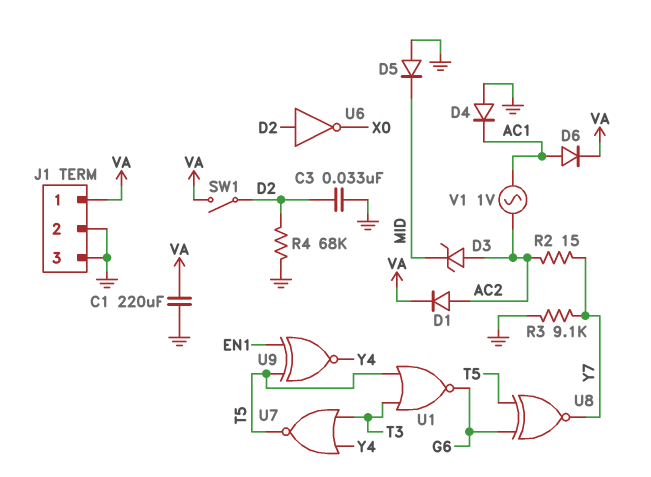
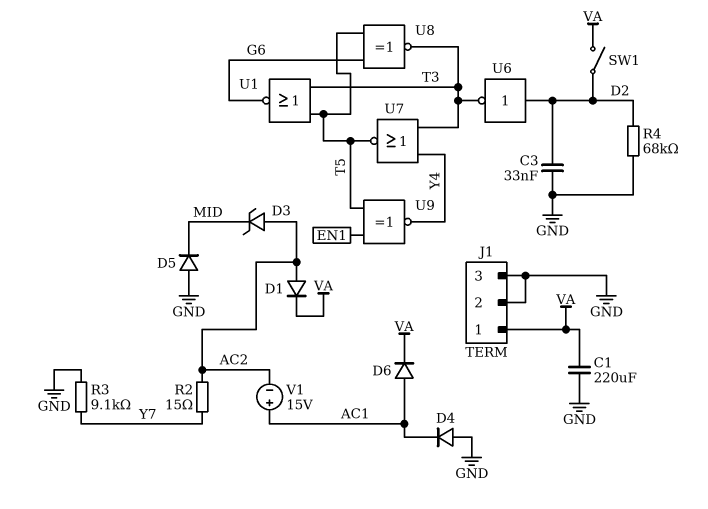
U6: NOT (in D2, out X0) -> NOT (in D2, out T3)
U8: XNOR (in G6, in T5, out Y7) -> XNOR (in G6, in T5, out T3)
V1: AC 1V (AC1, AC2) -> 15V (plus AC1, minus AC2)

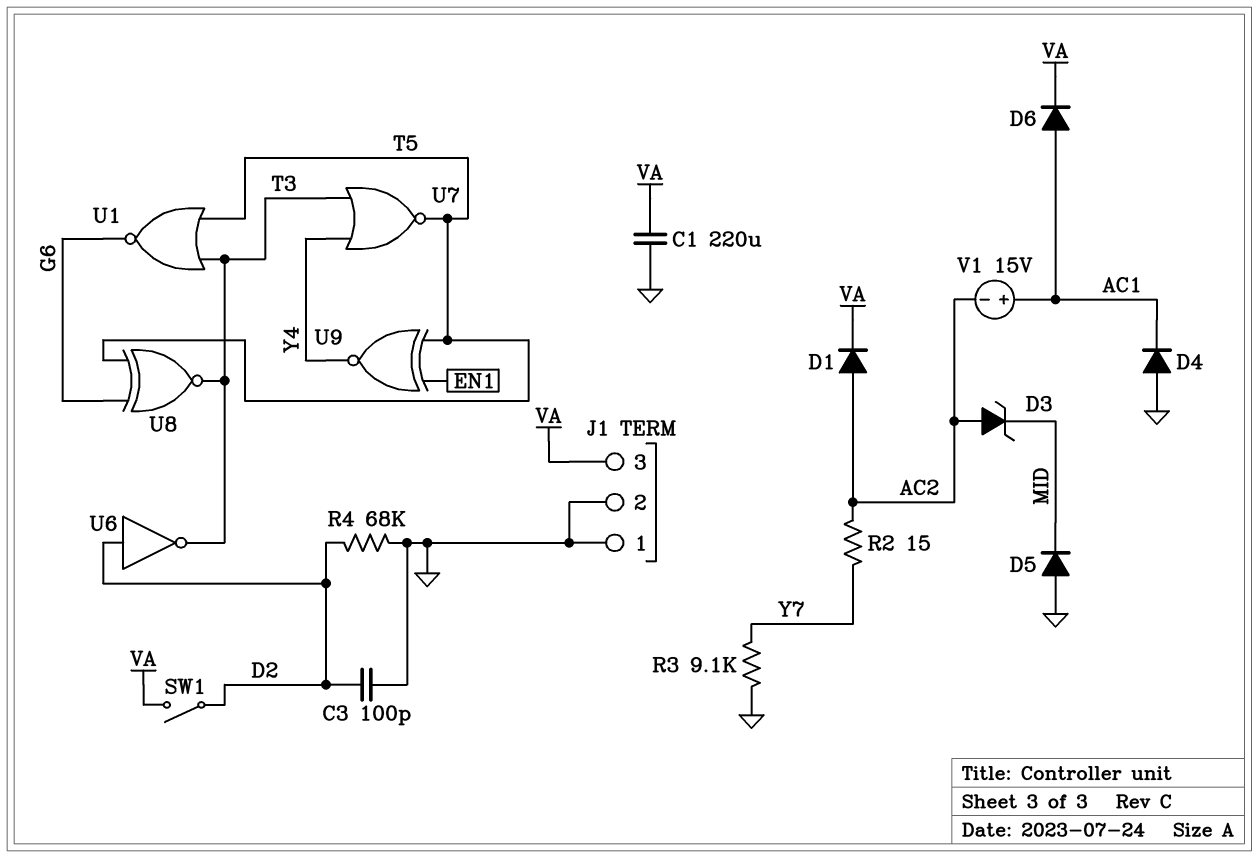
C3: 33nF (D2, GND) -> 100pF (D2, GND)
J1 pin 1: VA -> GND
J1 pin 3: GND -> VA

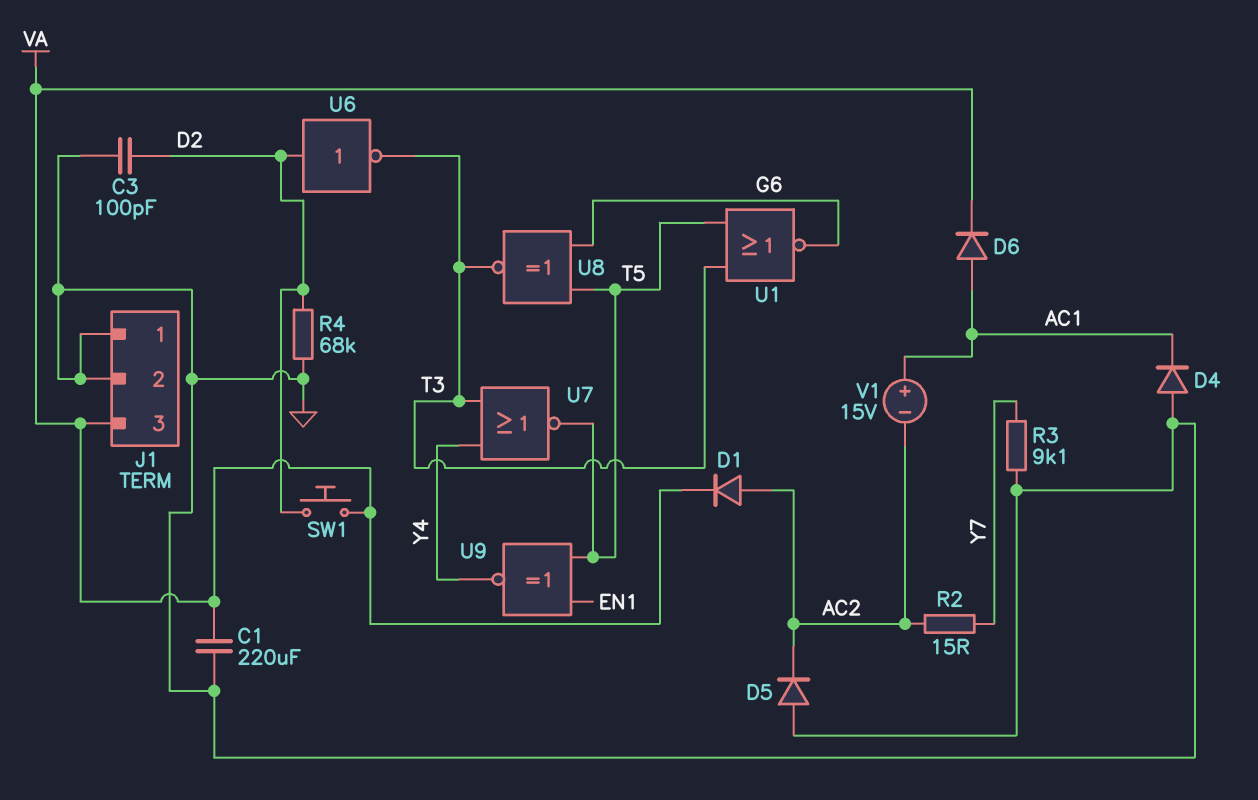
D3: zener (A AC2, K MID) -> none
D5: diode (A GND, K MID) -> diode (A GND, K AC2)
SW1: switch (D2, VA) -> button (D2, VA)

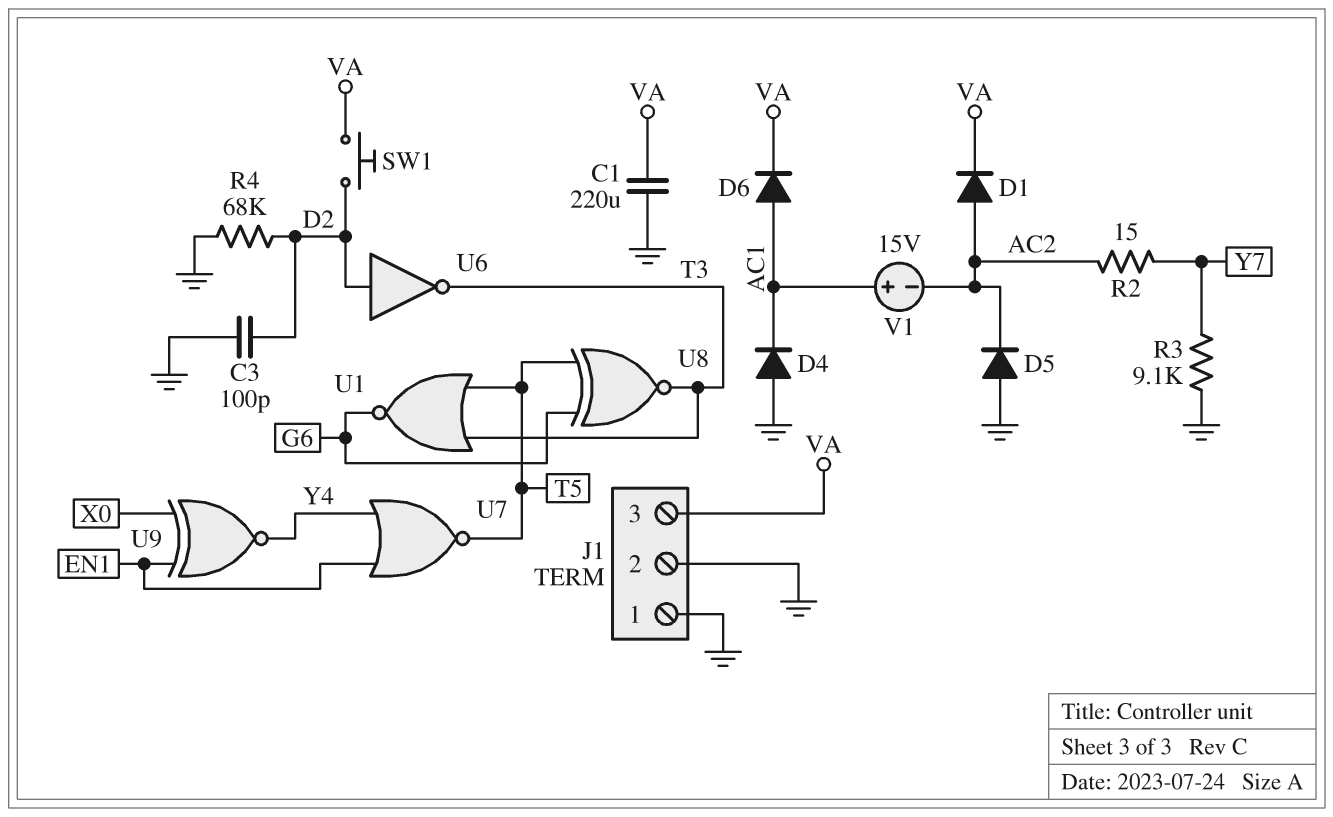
U7: NOR (in T3, in Y4, out T5) -> NOR (in EN1, in Y4, out T5)
U9: XNOR (in EN1, in T5, out Y4) -> XNOR (in EN1, in X0, out Y4)

